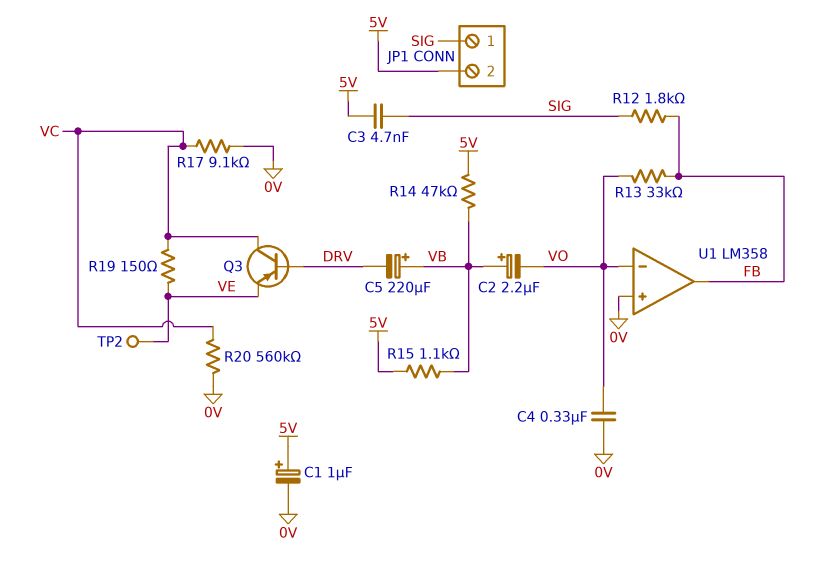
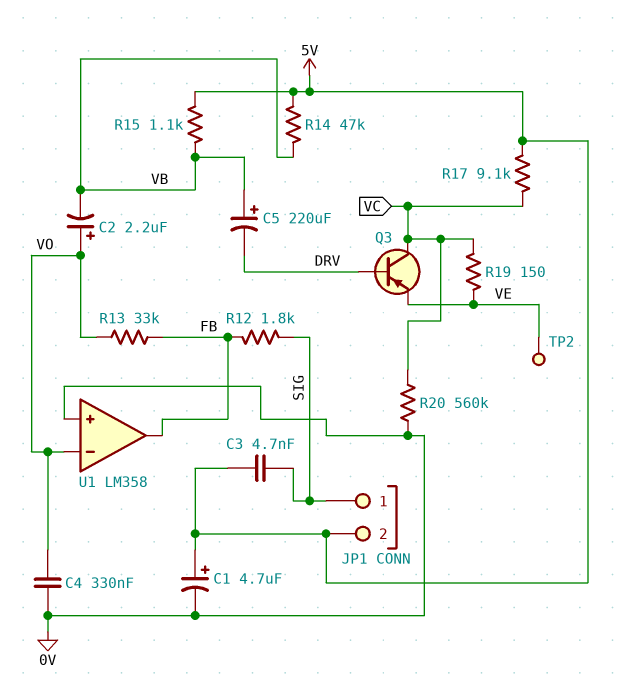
C1: 1uF (plus 5V, minus 0V) -> 4.7uF (plus 5V, minus 0V)
C2: 2.2uF (plus VB, minus VO) -> 2.2uF (plus VO, minus VB)
R17: 9.1k (0V, VC) -> 9.1k (5V, VC)

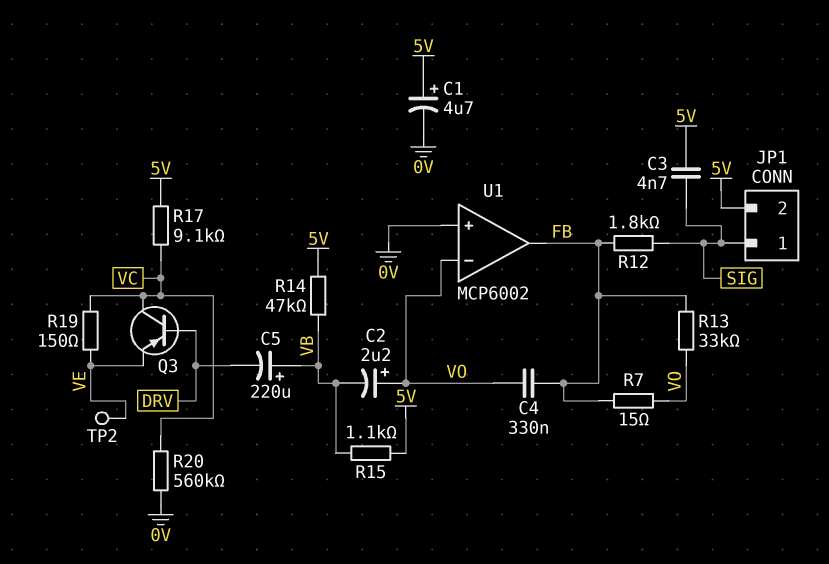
C4: 330nF (0V, VO) -> 330nF (FB, VO)
R7: none -> 15 (FB, VO)
U1: LM358 -> MCP6002

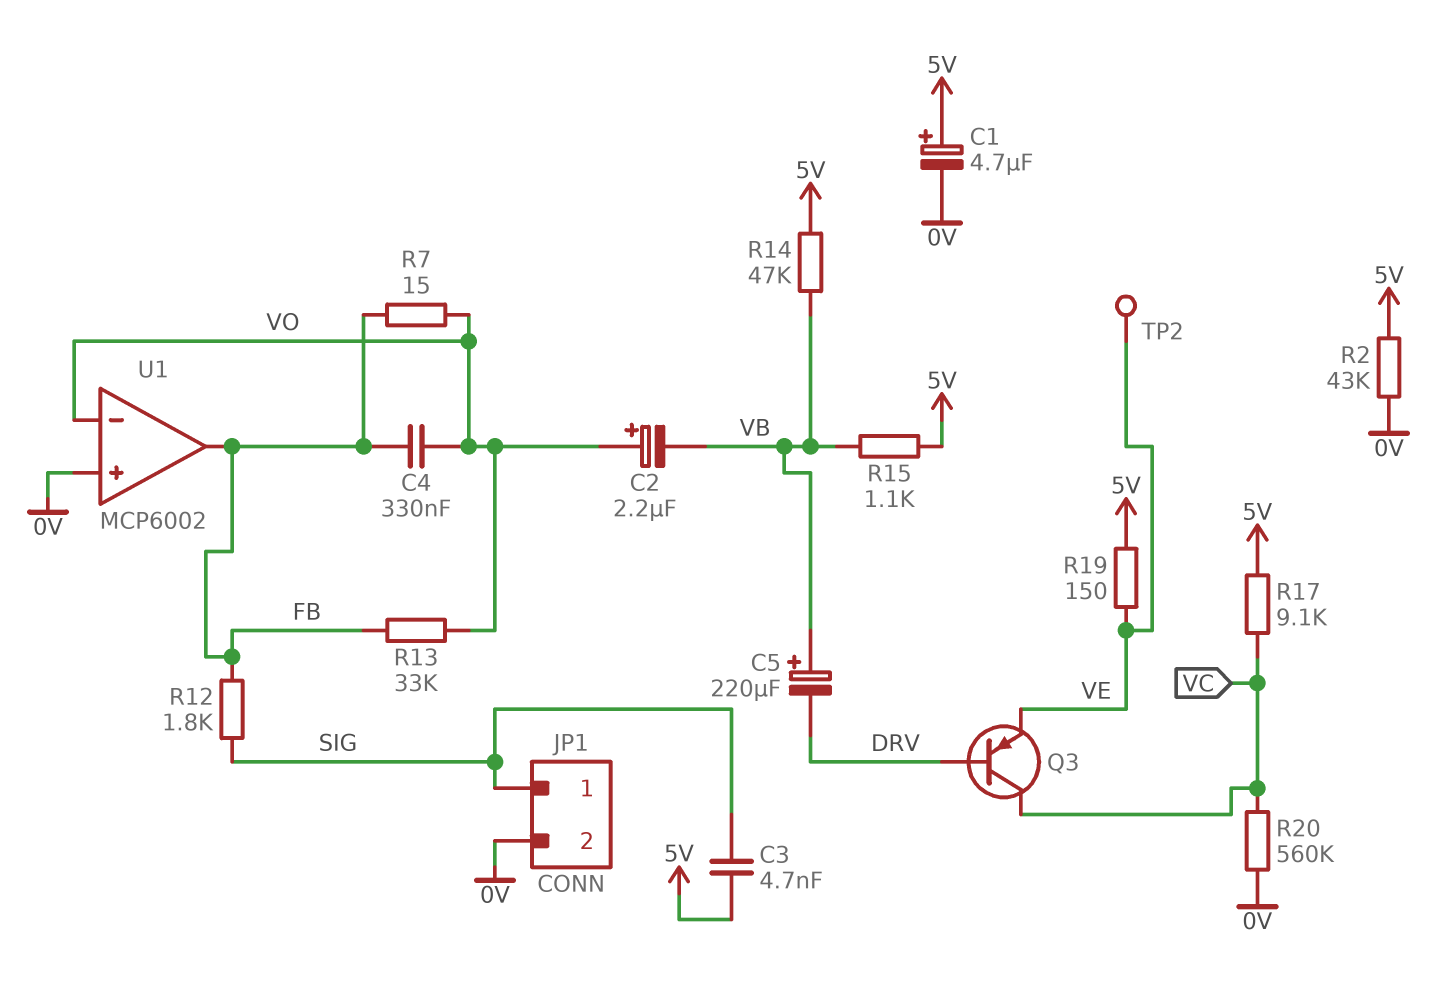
JP1 pin 2: 5V -> 0V
R2: none -> 43k (0V, 5V)
R19: 150 (VC, VE) -> 150 (5V, VE)

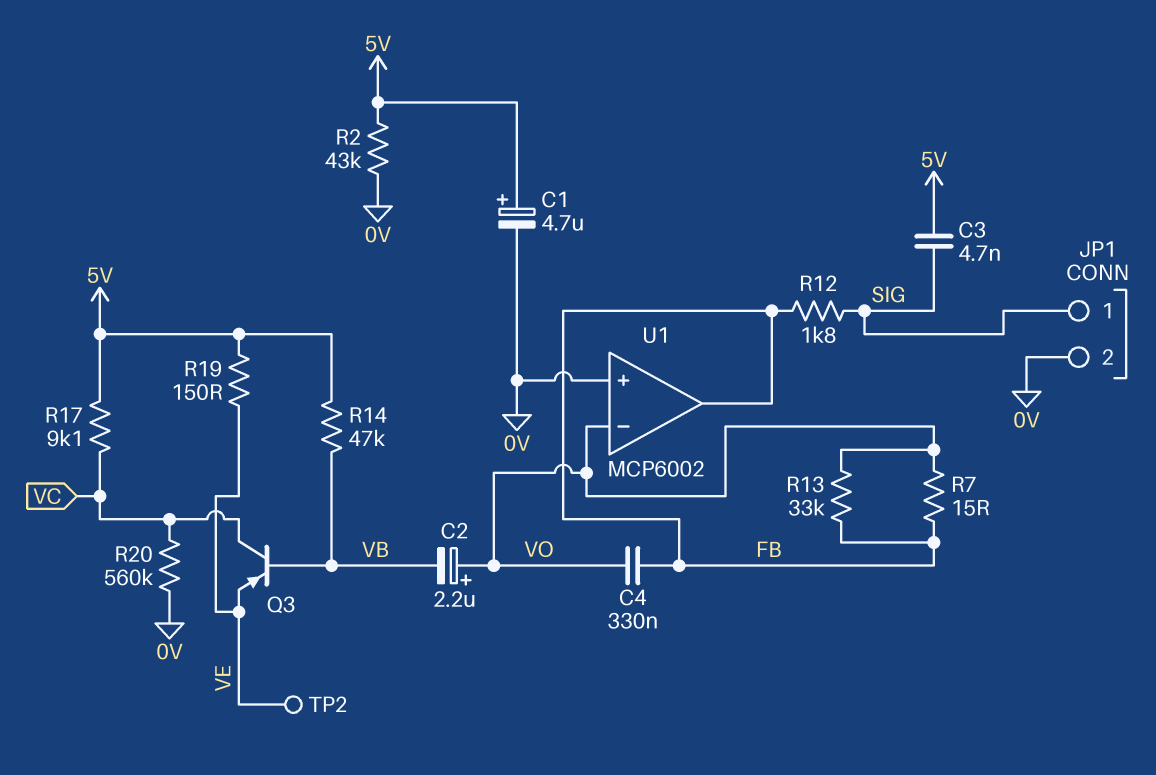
C5: 220uF (plus VB, minus DRV) -> none
Q3: PNP (B DRV, C VC, E VE) -> PNP (B VB, C VC, E VE)
R15: 1.1k (5V, VB) -> none

